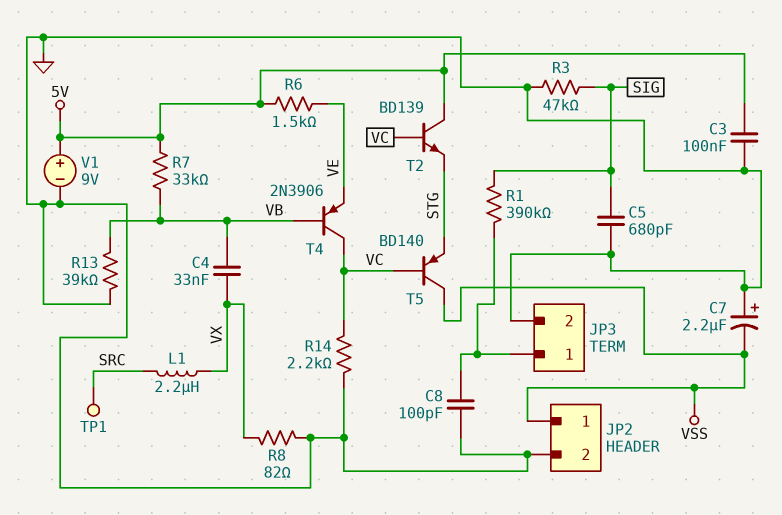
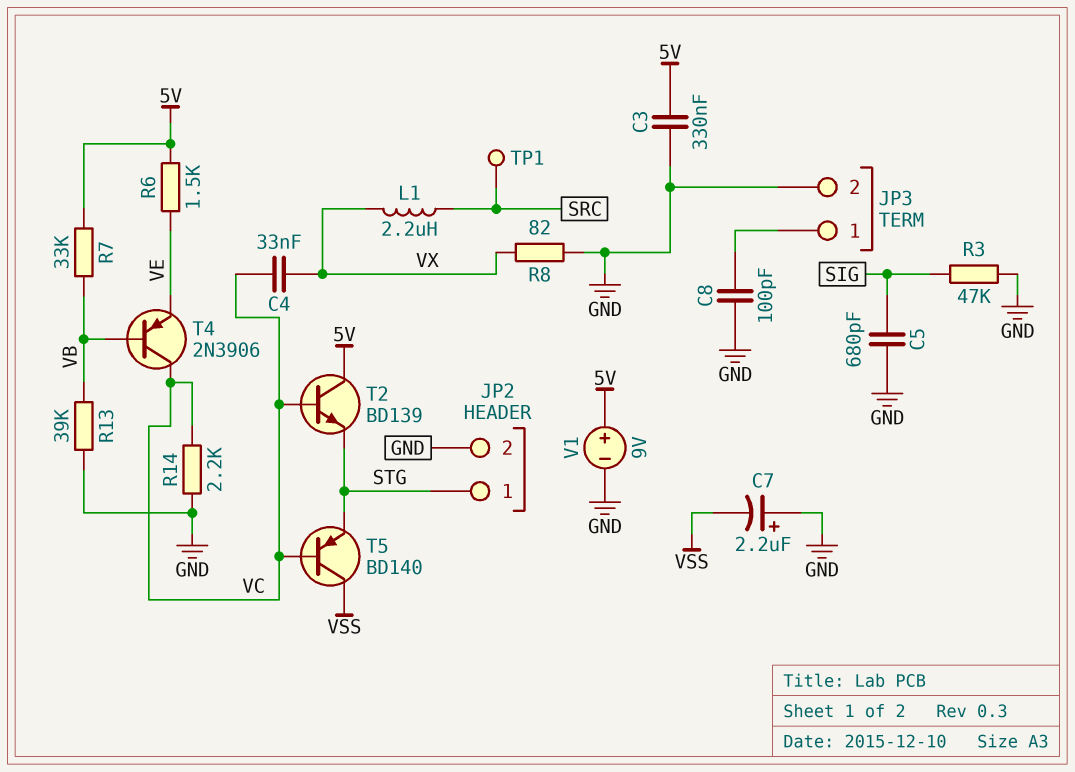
C3: 100nF (5V, GND) -> 330nF (5V, GND)
C4: 33nF (VB, VX) -> 33nF (VC, VX)
JP2 pin 1: VSS -> STG
R1: 390k (JP3/1, SIG) -> none

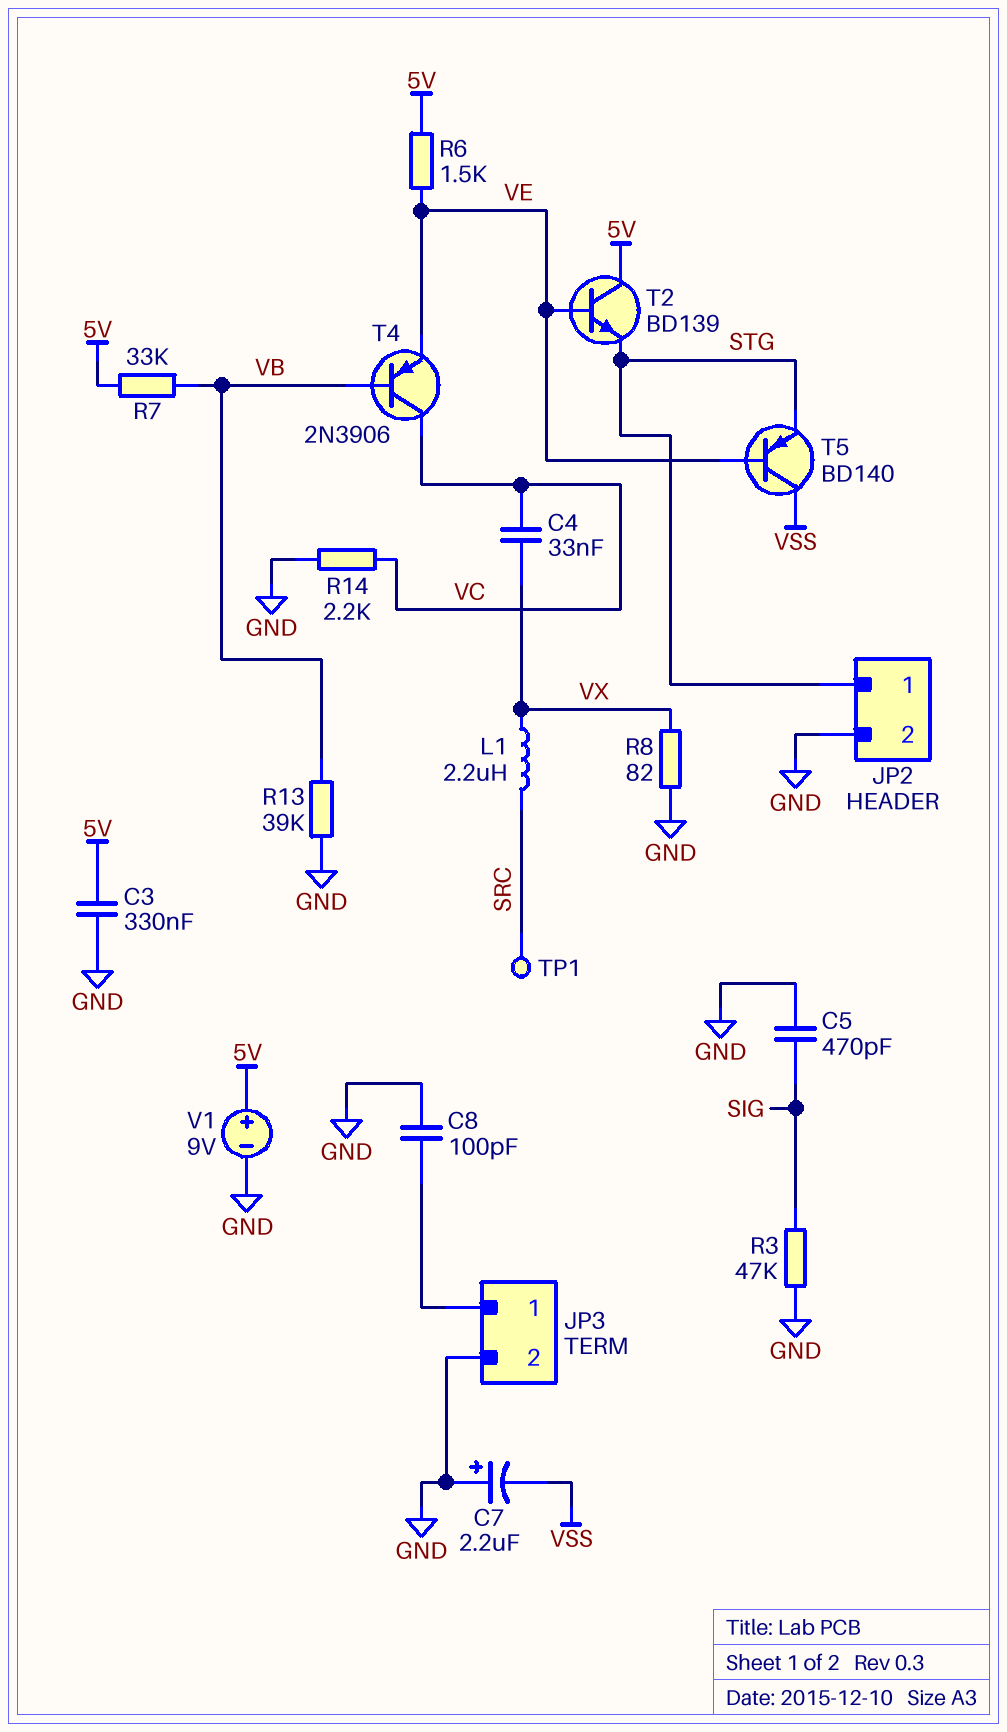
C5: 680pF (GND, SIG) -> 470pF (GND, SIG)
T2: NPN BD139 (B VC, C 5V, E STG) -> NPN BD139 (B VE, C 5V, E STG)
T5: PNP BD140 (B VC, C VSS, E STG) -> PNP BD140 (B VE, C VSS, E STG)

